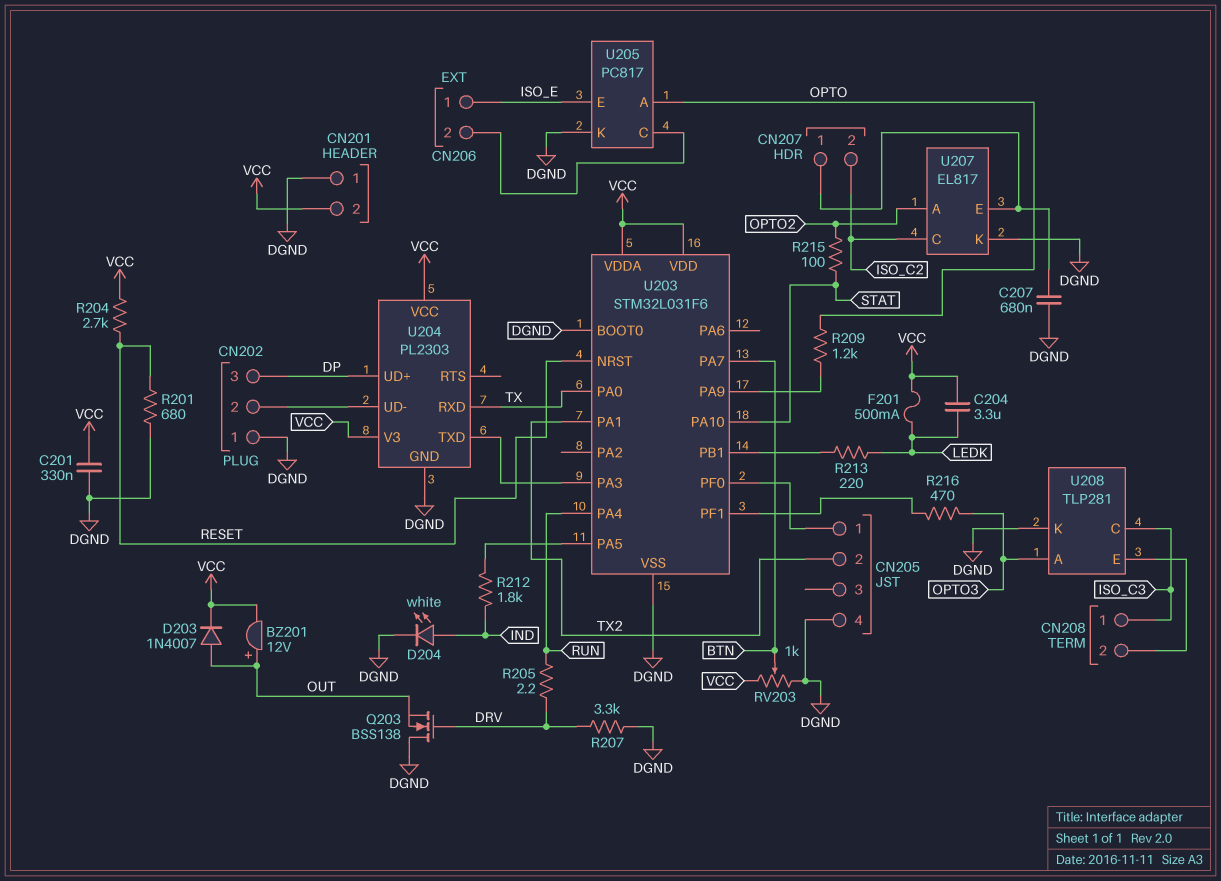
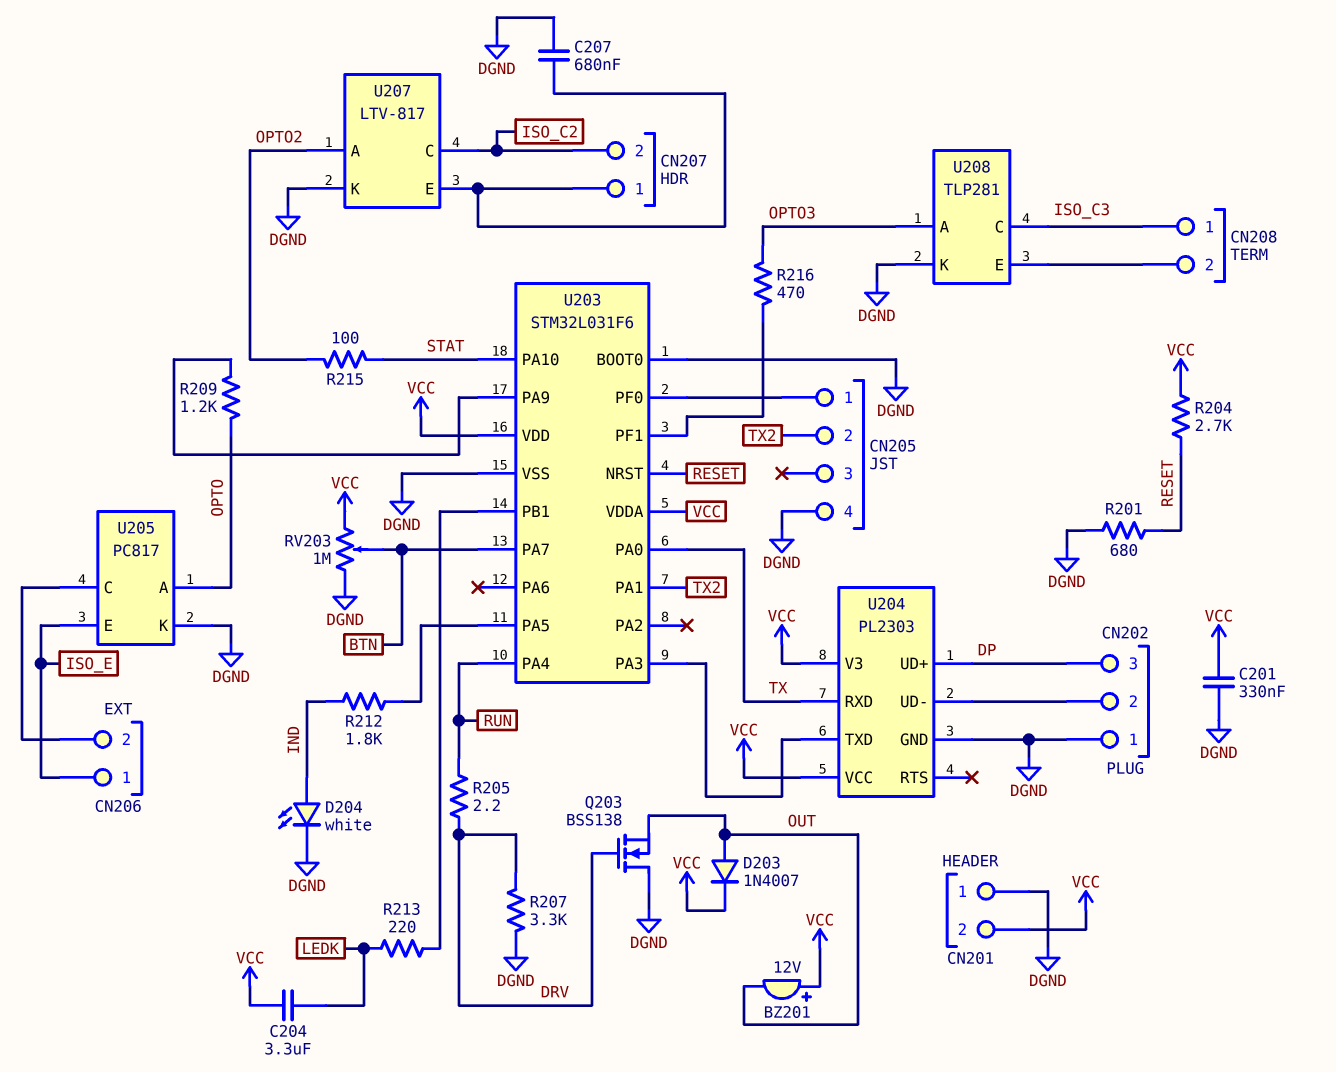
BZ201: buzzer 12V (plus OUT, minus VCC) -> buzzer 12V (plus VCC, minus OUT)
F201: 500mA (LEDK, VCC) -> none
RV203: 1k (DGND, VCC, wiper BTN) -> 1M (DGND, VCC, wiper BTN)
U207: EL817 -> LTV-817

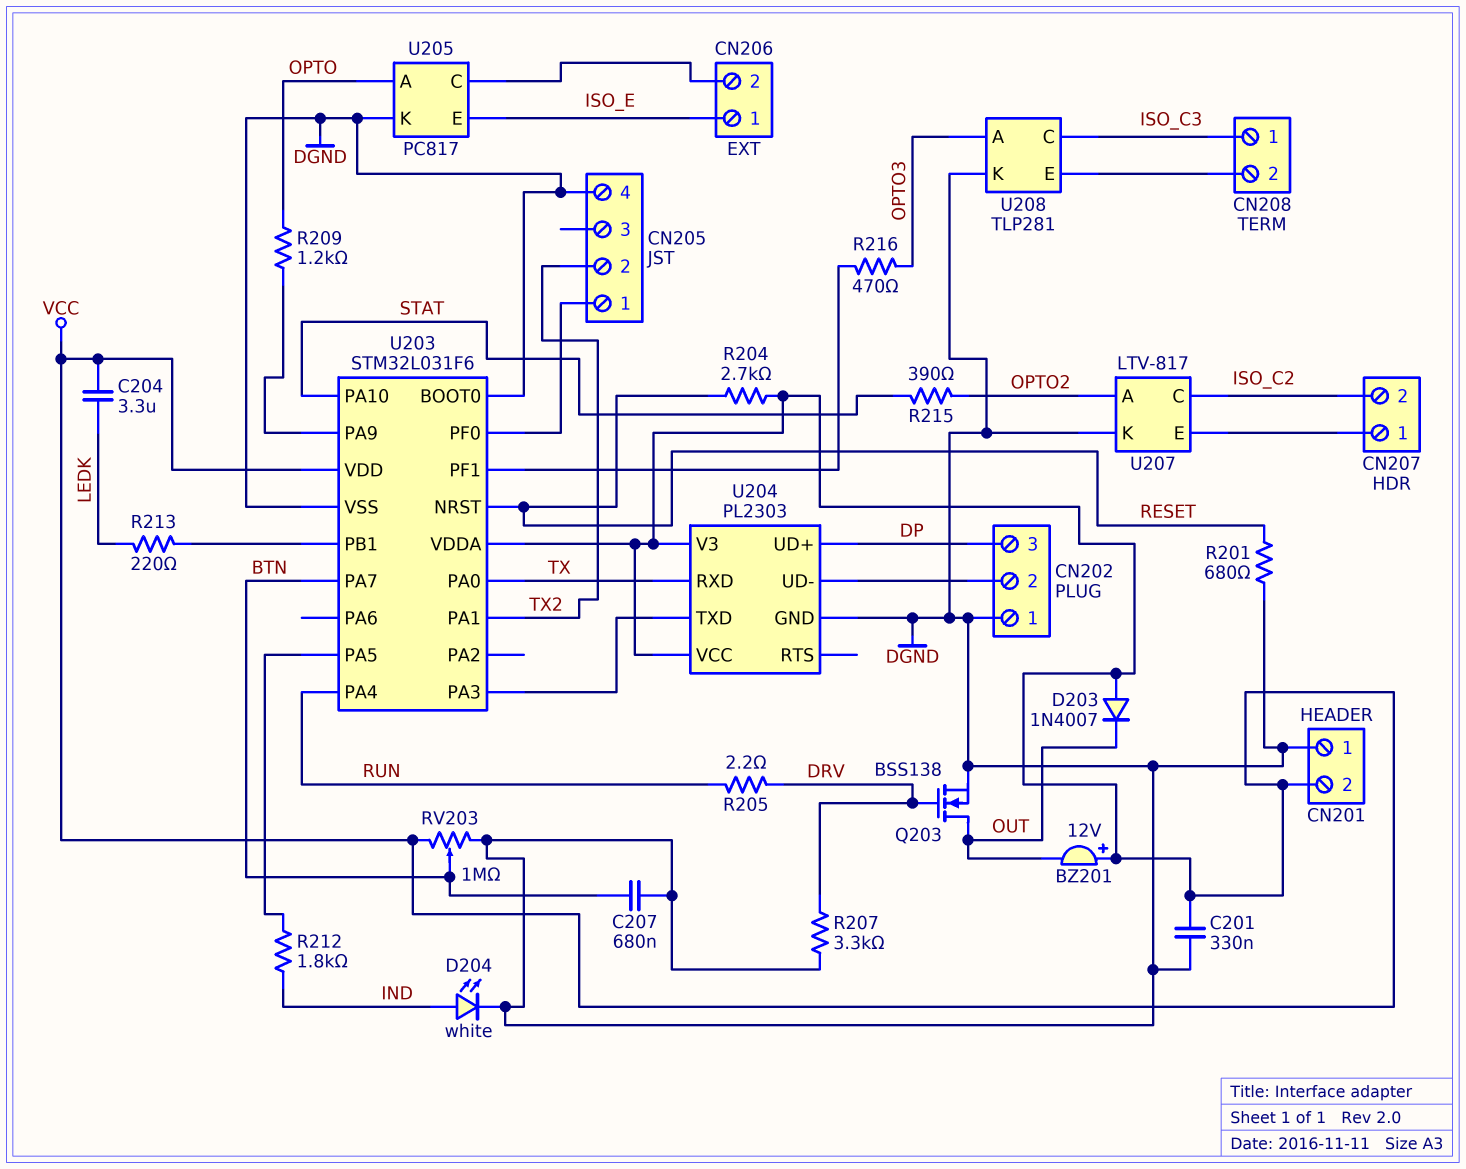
C207: 680nF (CN207/1, DGND) -> 680nF (BTN, DGND)
D203: diode 1N4007 (A OUT, K VCC) -> diode 1N4007 (A VCC, K OUT)
Q203: NMOS BSS138 (G DRV, D DGND, S OUT) -> NMOS BSS138 (G DRV, D OUT, S DGND)
R215: 100 (OPTO2, STAT) -> 390 (OPTO2, STAT)

